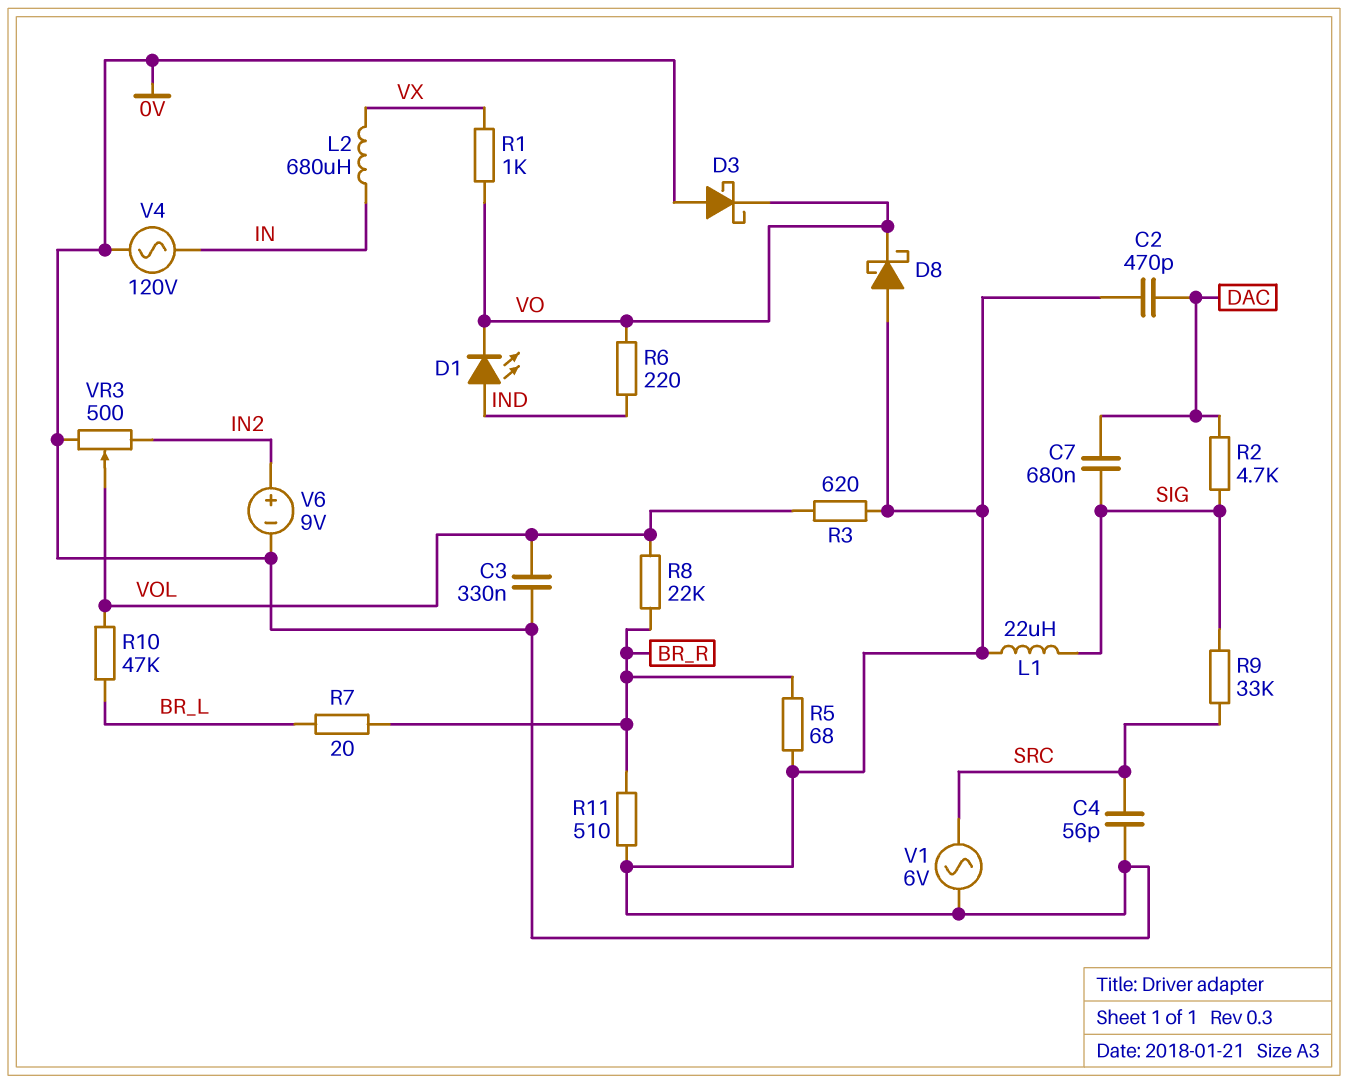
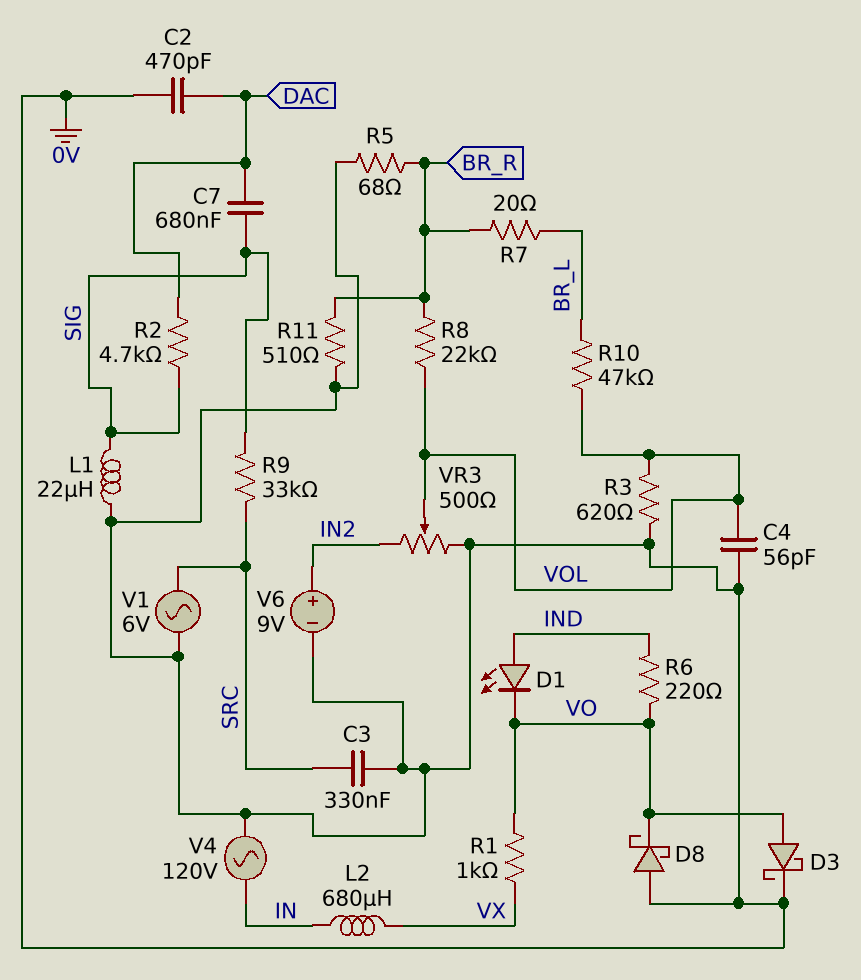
C3: 330nF (0V, VOL) -> 330nF (0V, SRC)
C4: 56pF (0V, SRC) -> 56pF (0V, VOL)
D3: schottky (A 0V, K VO) -> schottky (A VO, K 0V)

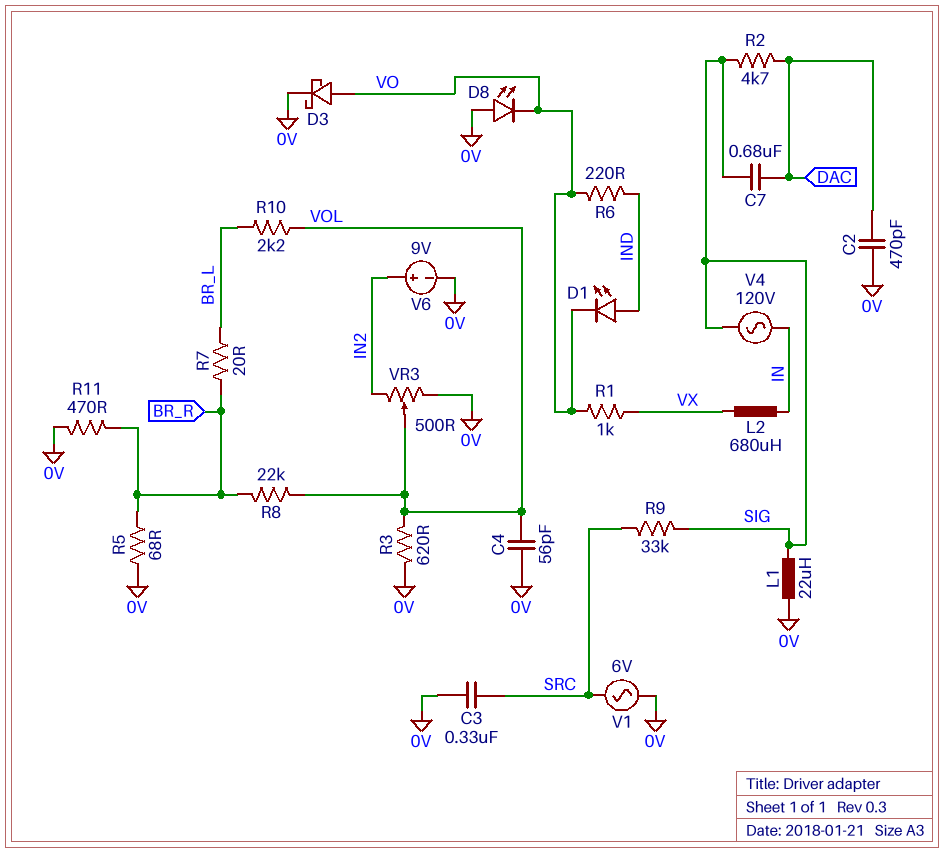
D8: schottky (A 0V, K VO) -> LED (A 0V, K VO)
R10: 47k (BR_L, VOL) -> 2.2k (BR_L, VOL)
R11: 510 (0V, BR_R) -> 470 (0V, BR_R)
V4: AC 120V (0V, IN) -> AC 120V (IN, SIG)

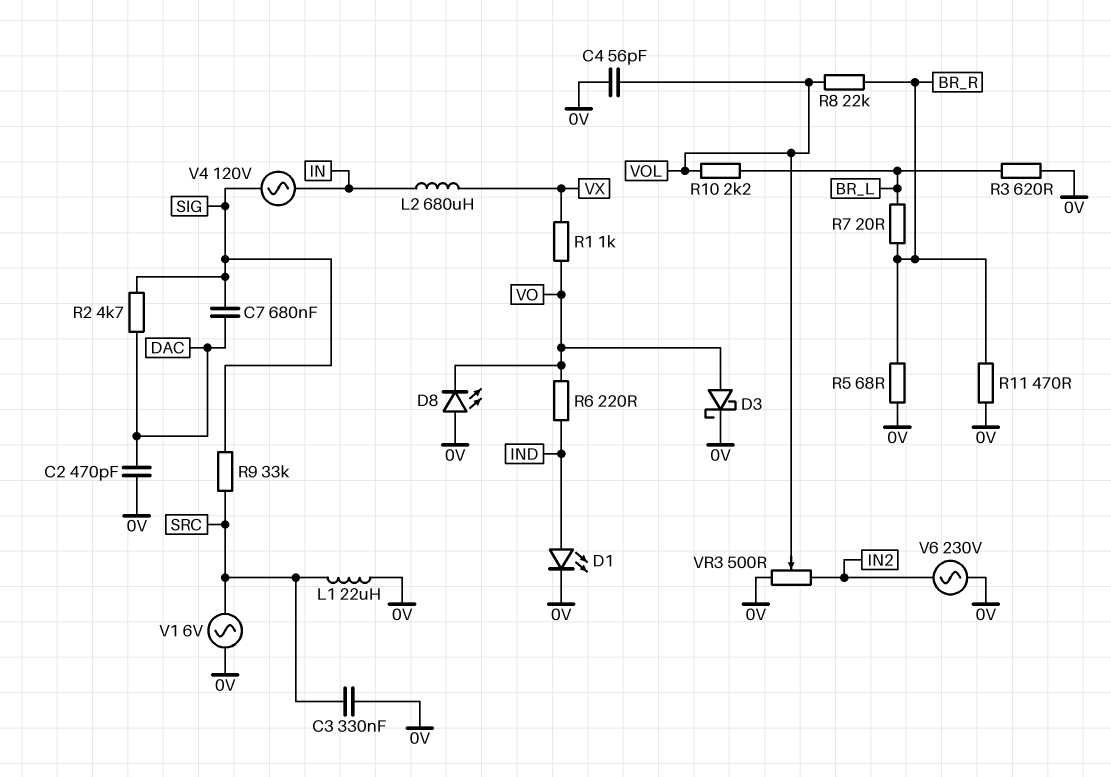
D1: LED (A IND, K VO) -> LED (A IND, K 0V)
L1: 22uH (0V, SIG) -> 22uH (0V, SRC)
R3: 620 (0V, VOL) -> 620 (0V, BR_L)
V6: 9V (plus IN2, minus 0V) -> AC 230V (0V, IN2)

